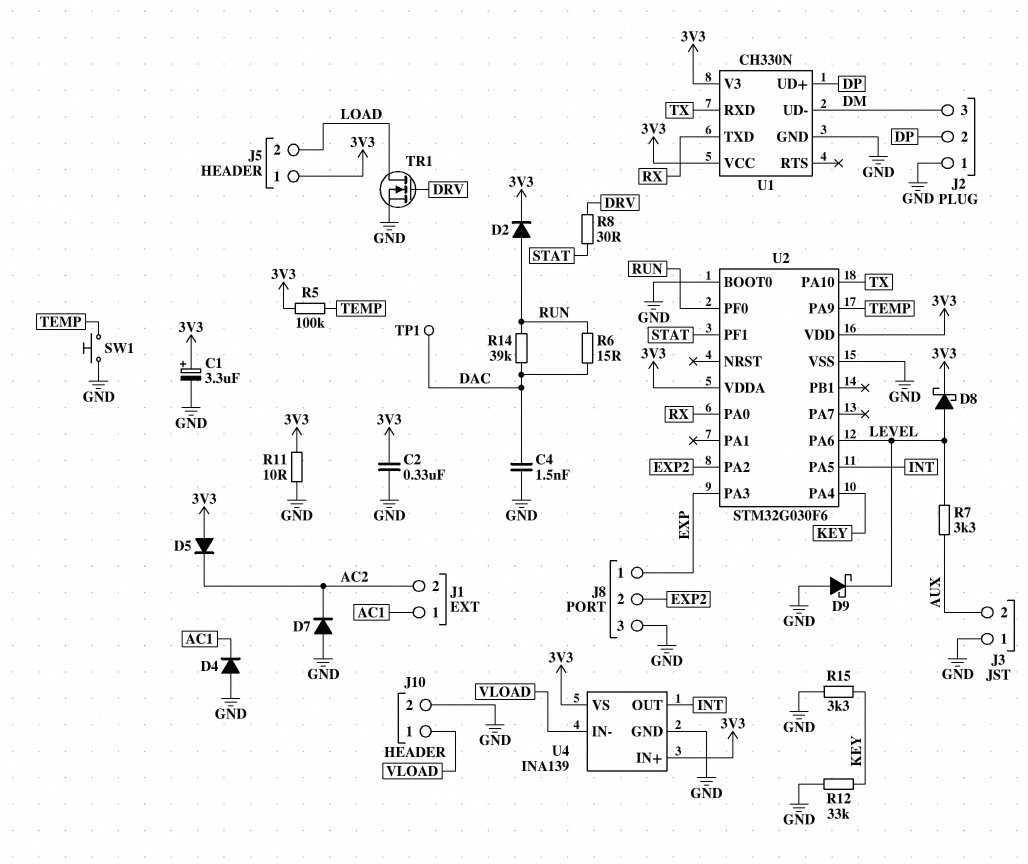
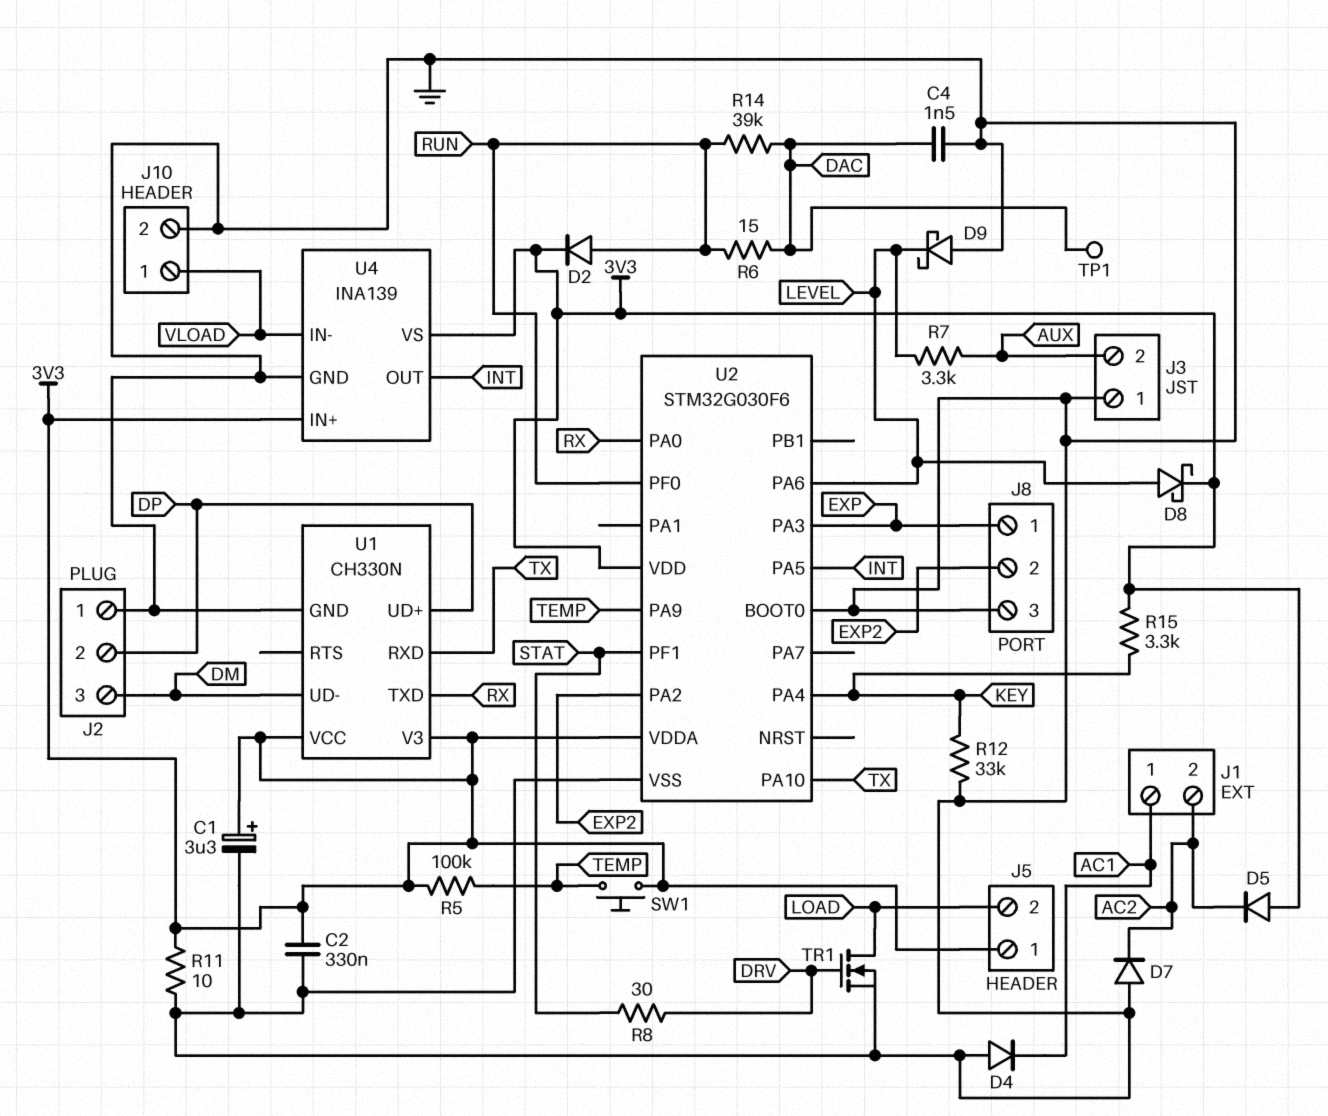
R15: 3.3k (GND, KEY) -> 3.3k (3V3, KEY)
SW1: button (GND, TEMP) -> button (3V3, TEMP)

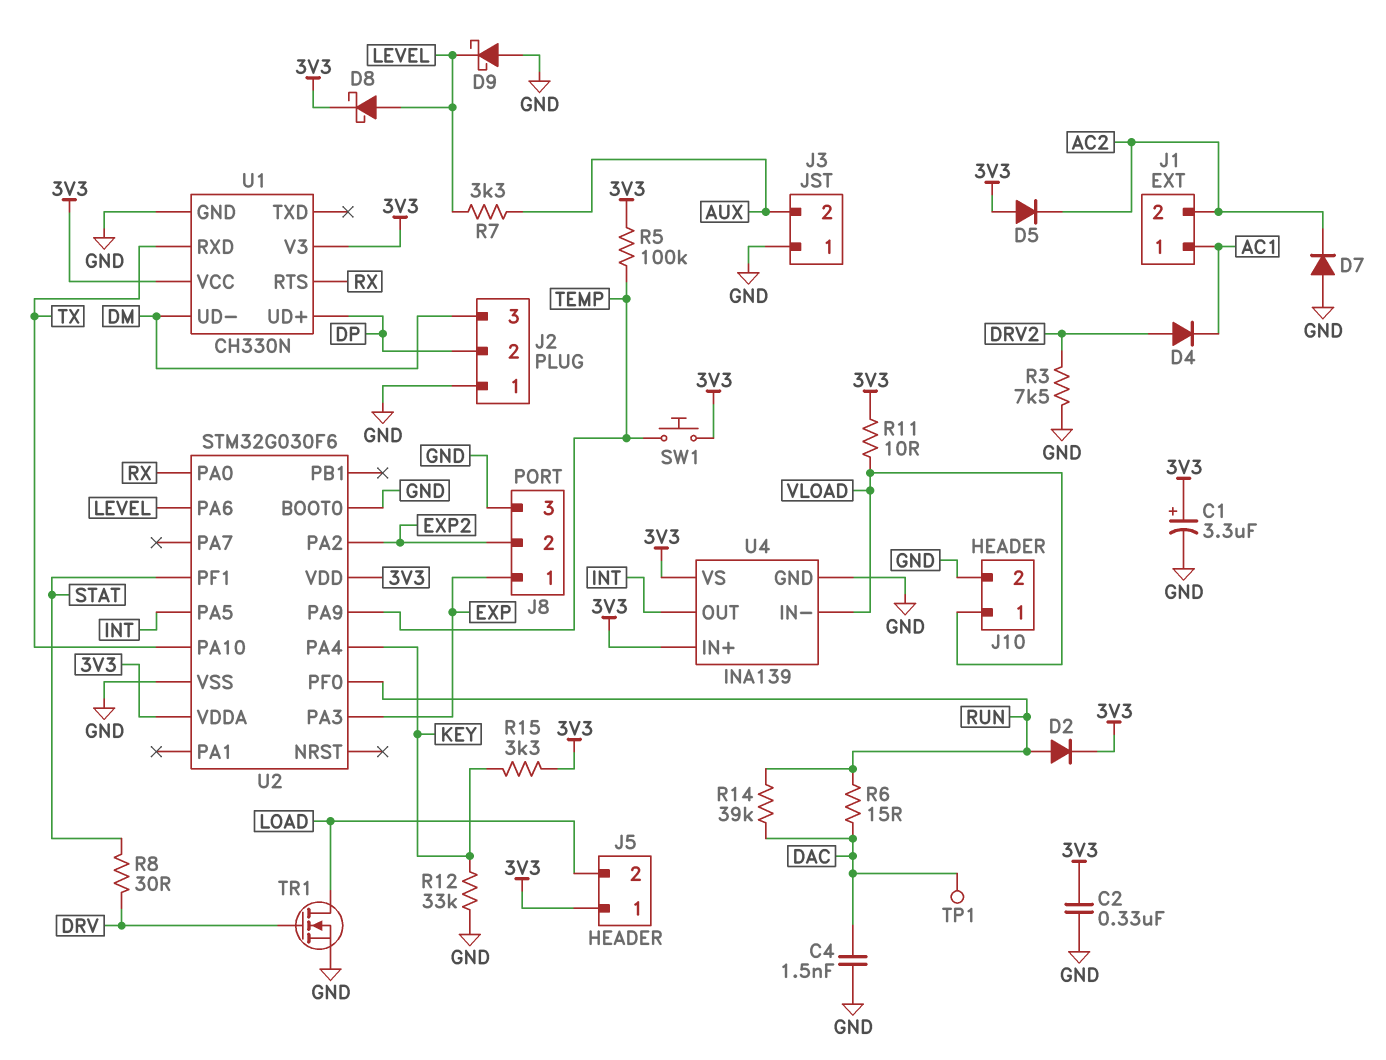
D4: diode (A GND, K AC1) -> diode (A DRV2, K AC1)
R3: none -> 7.5k (DRV2, GND)
R11: 10 (3V3, GND) -> 10 (3V3, VLOAD)
U1 pin RTS: none -> RX
U1 pin TXD: RX -> none

